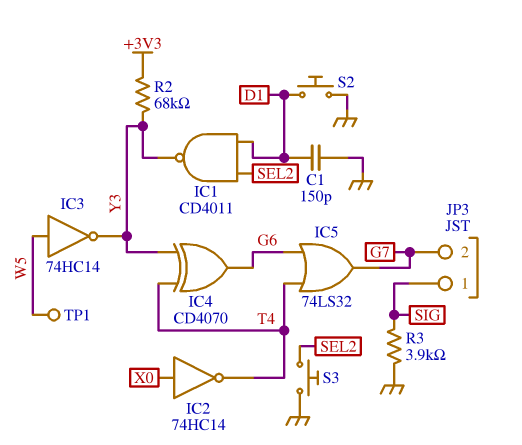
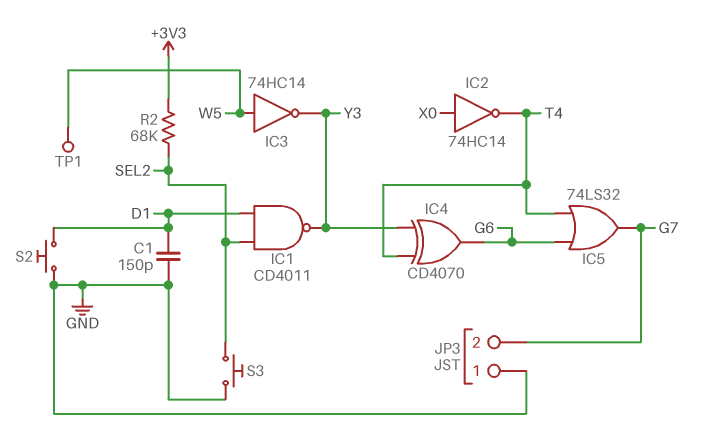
JP3 pin 1: SIG -> GND
R2: 68k (+3V3, Y3) -> 68k (+3V3, SEL2)
R3: 3.9k (GND, SIG) -> none

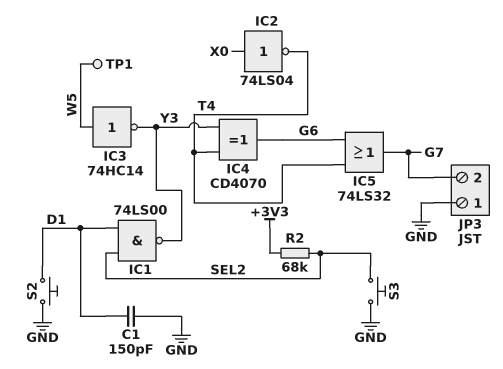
IC1: NAND CD4011 (in D1, in SEL2, out Y3) -> NAND 74LS00 (in D1, in SEL2, out Y3)
IC2: NOT 74HC14 (in X0, out T4) -> NOT 74LS04 (in X0, out T4)

